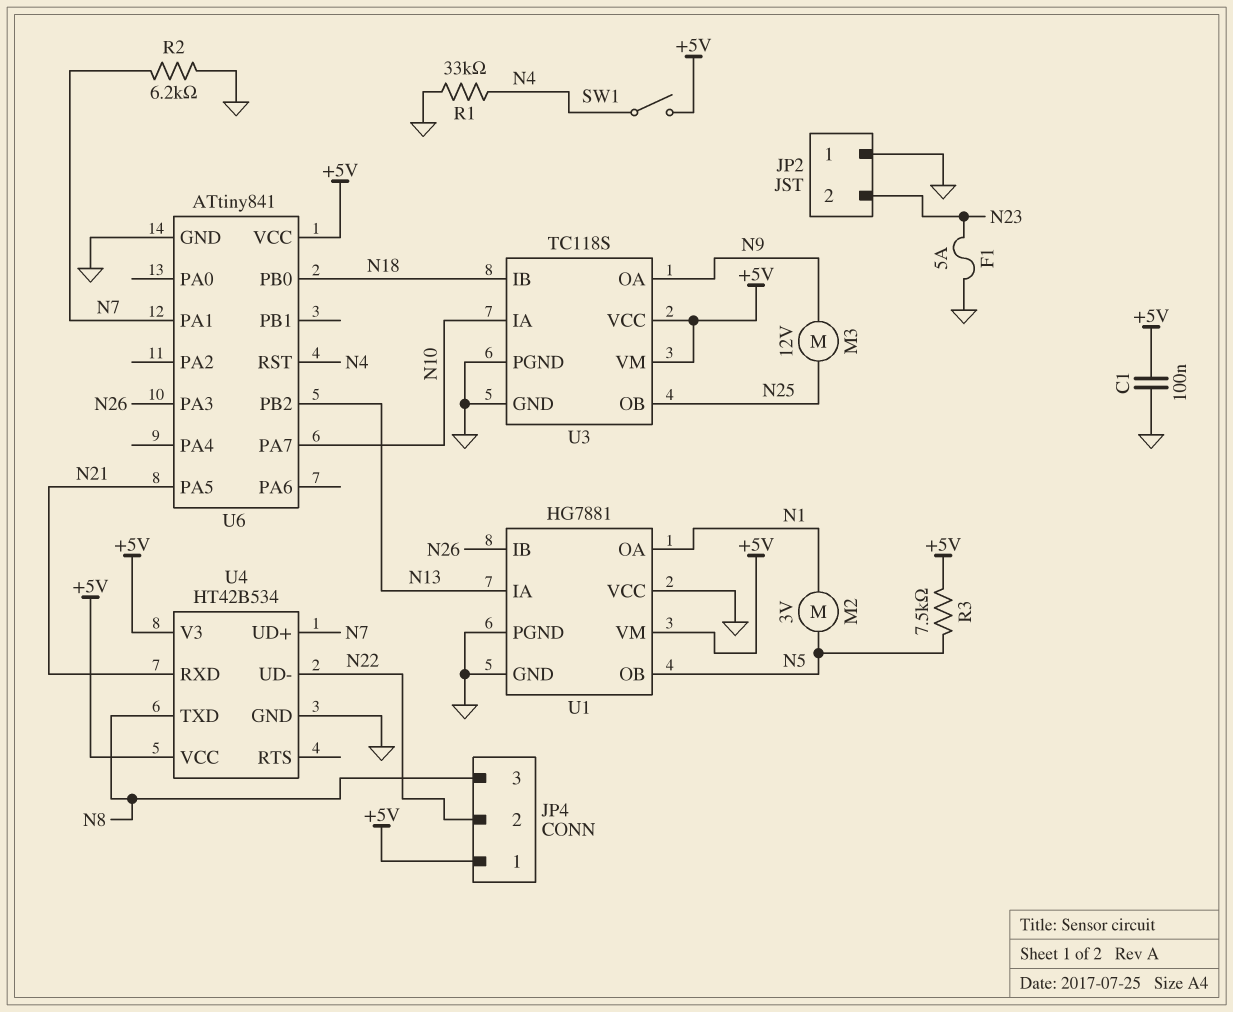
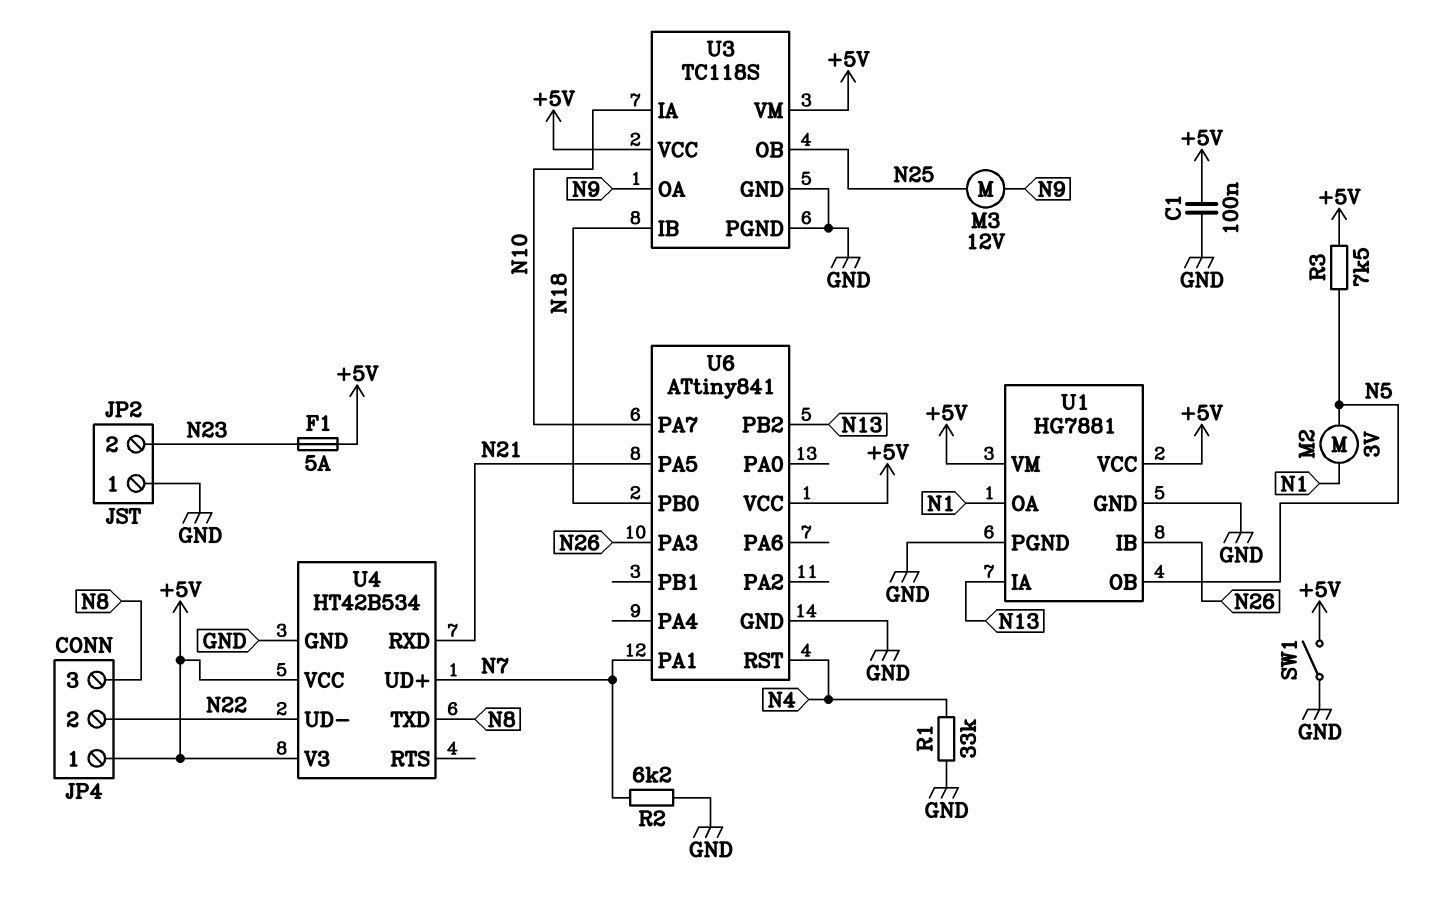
F1: 5A (GND, N23) -> 5A (+5V, N23)
SW1: switch (+5V, N4) -> switch (+5V, GND)
U1 pin VCC: GND -> +5V

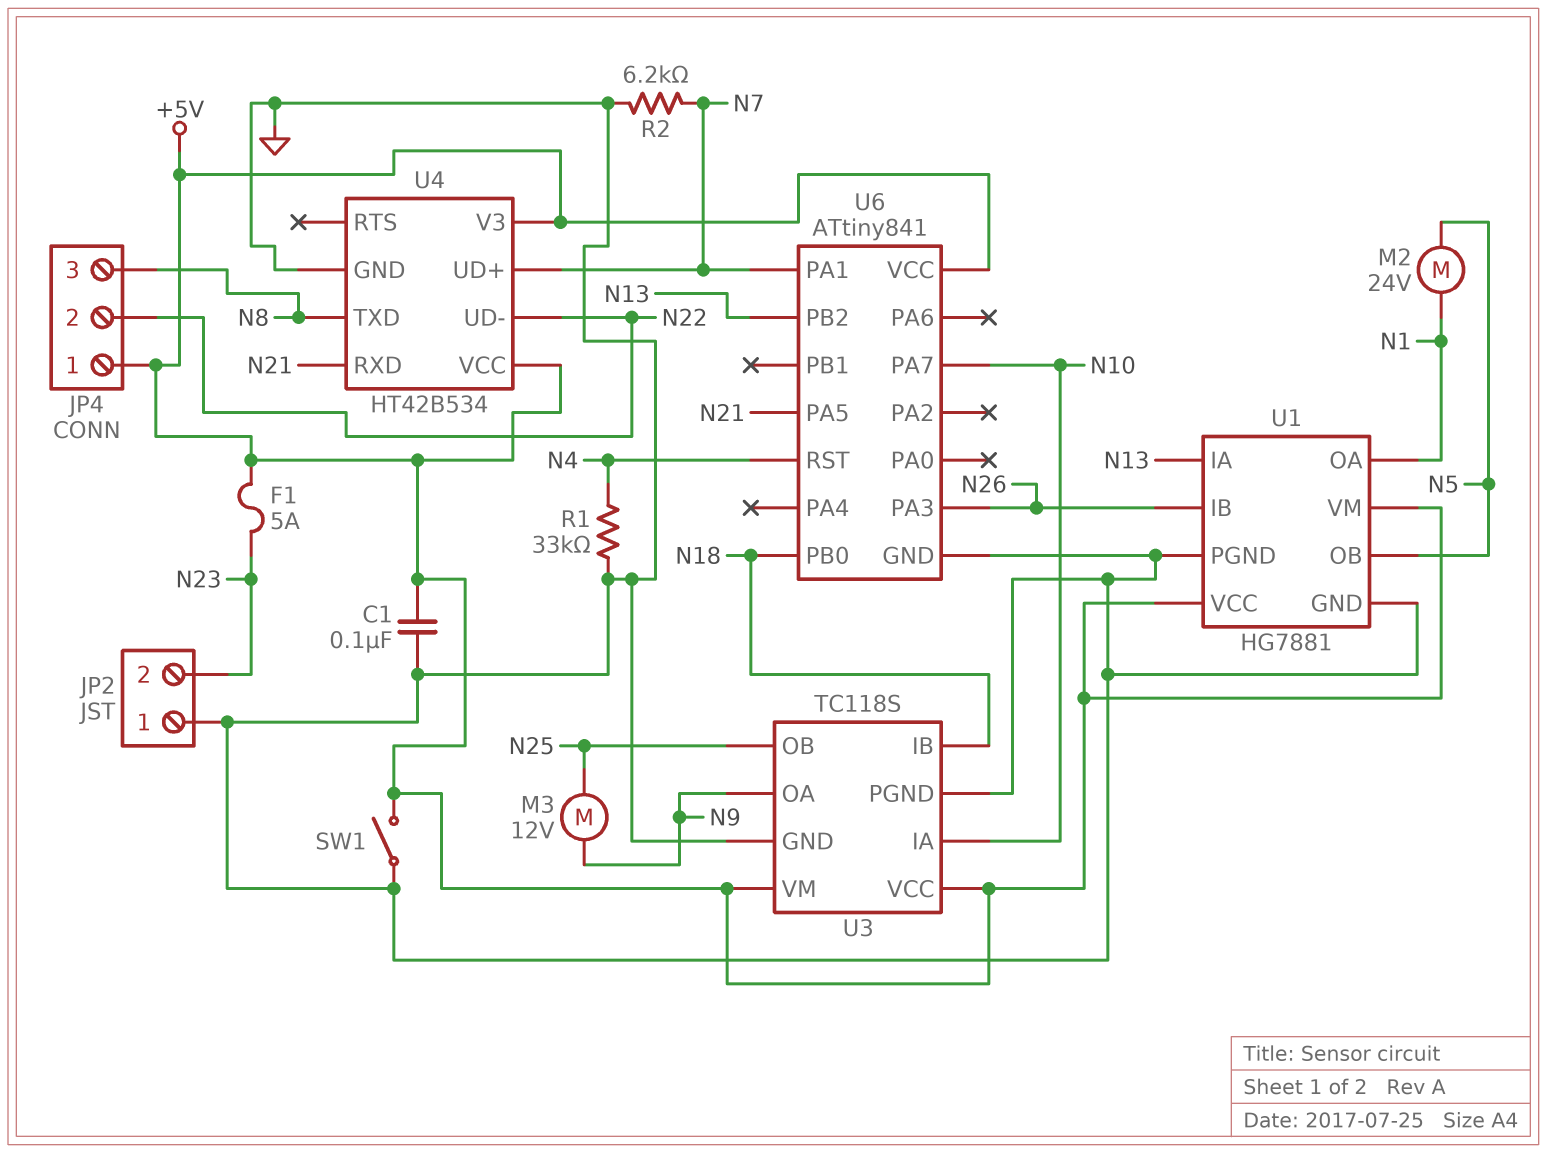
M2: motor 3V (N1, N5) -> motor 24V (N1, N5)
R3: 7.5k (+5V, N5) -> none

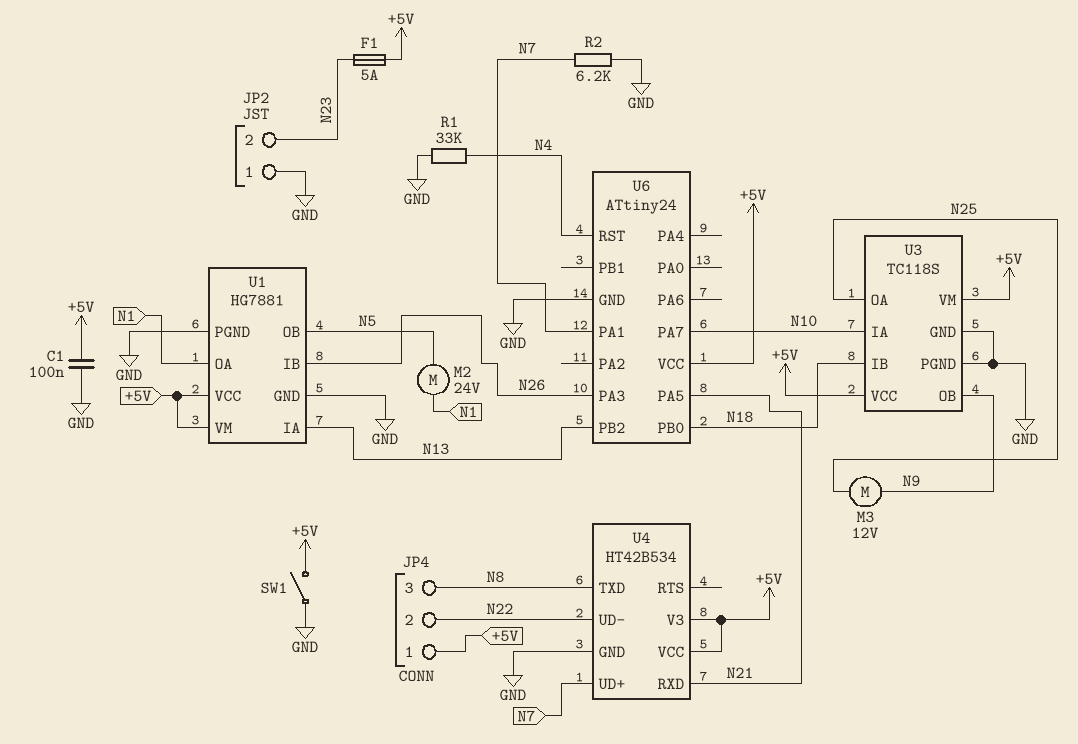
U3 pin OA: N9 -> N25
U3 pin OB: N25 -> N9
U6: ATtiny841 -> ATtiny24

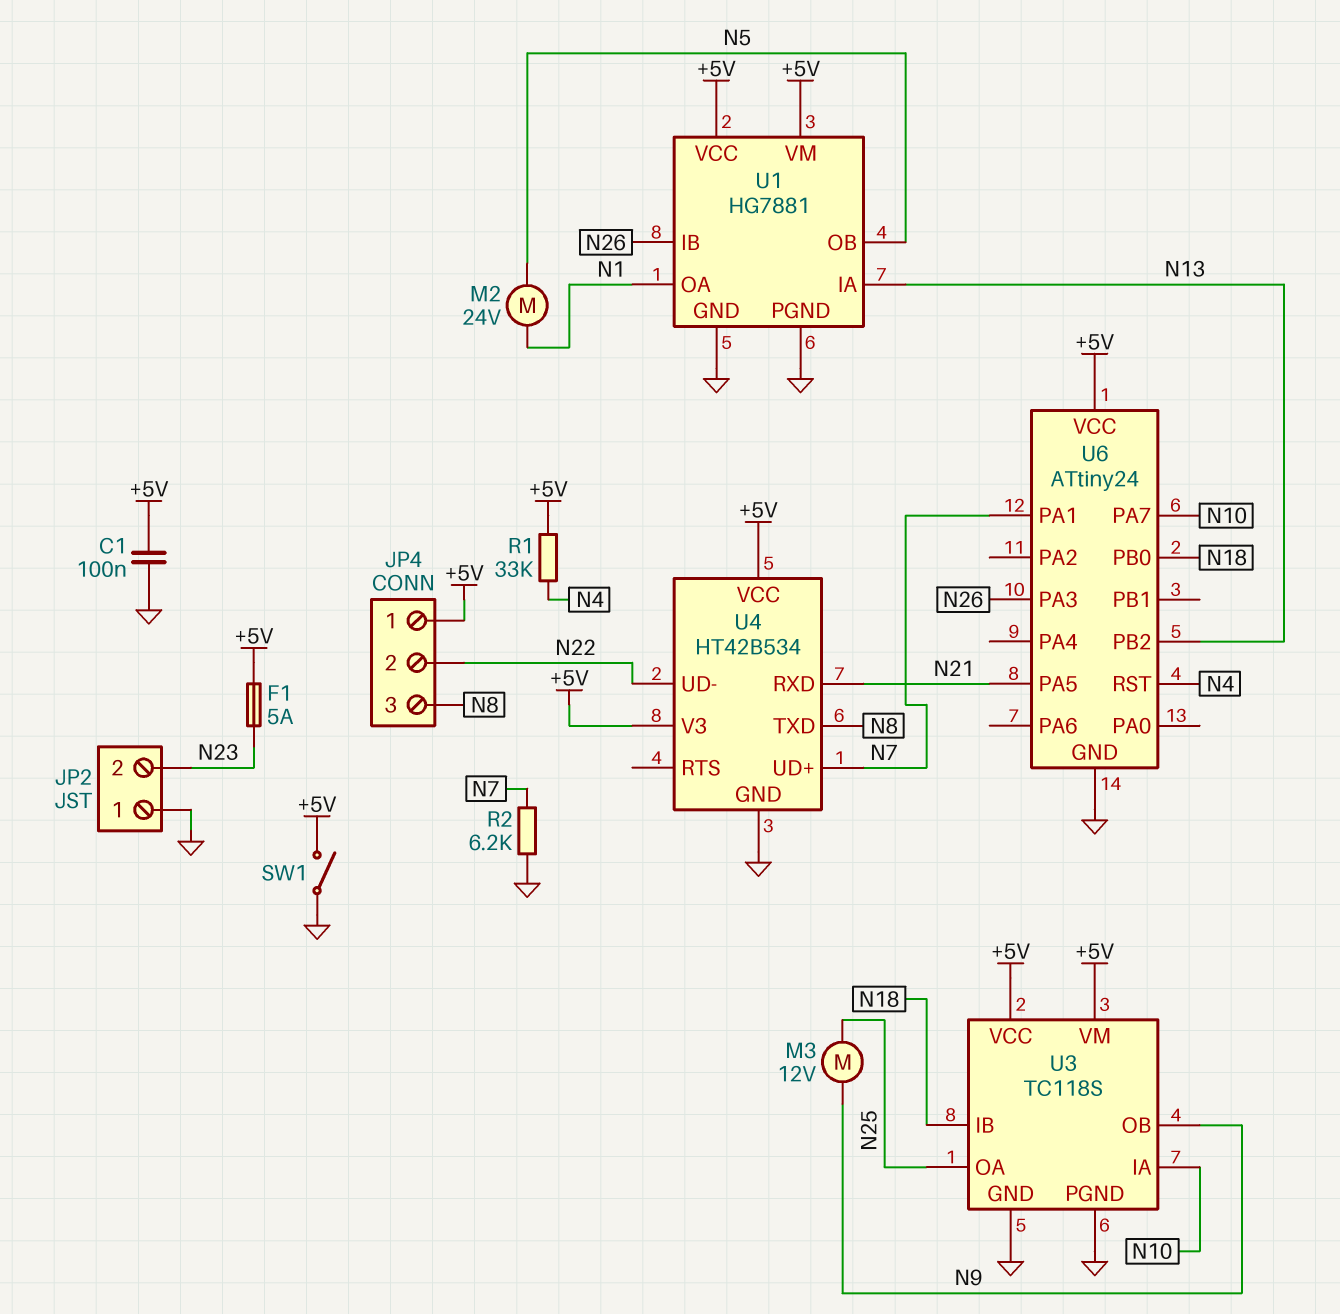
R1: 33k (GND, N4) -> 33k (+5V, N4)

